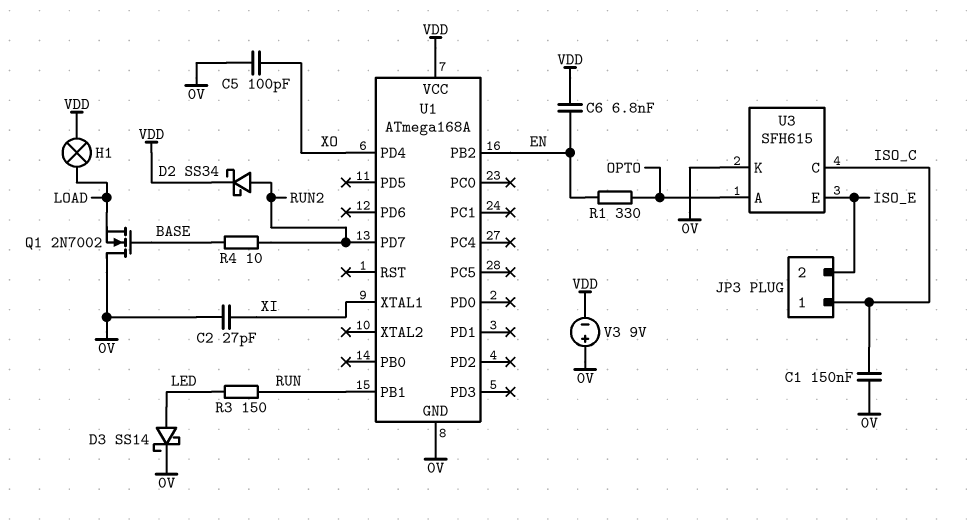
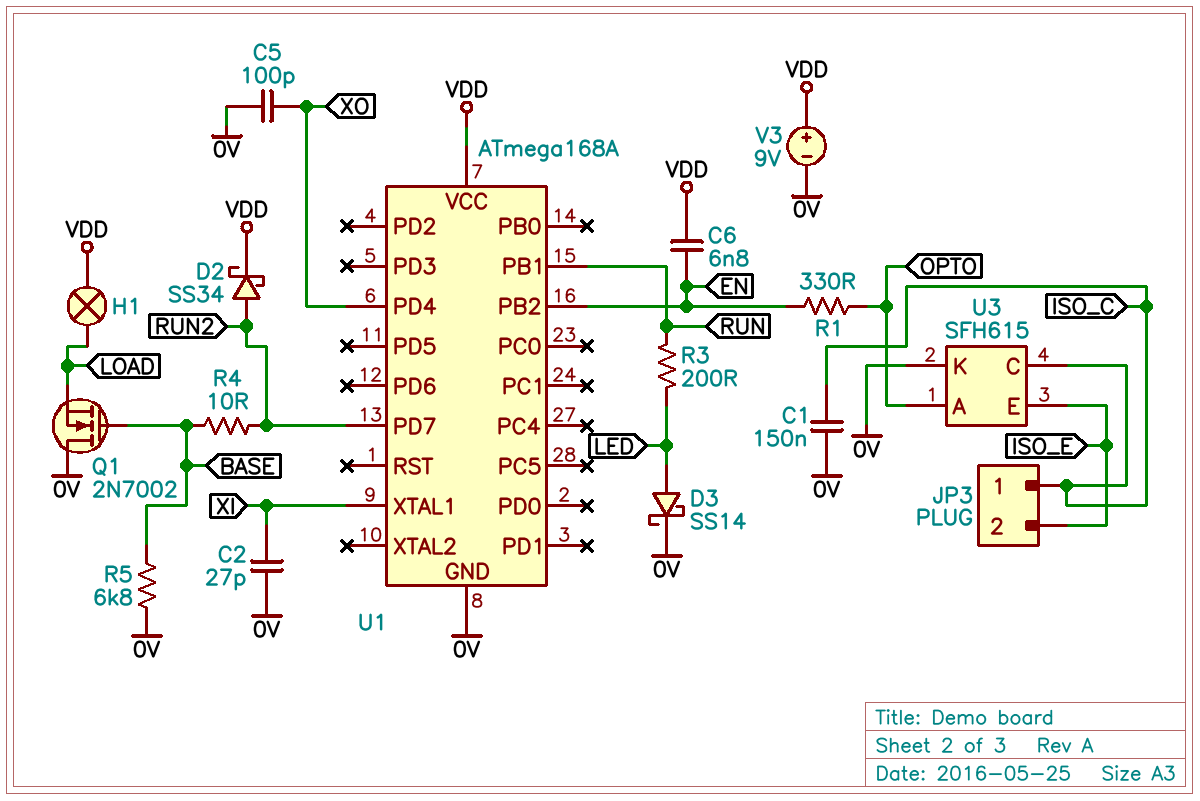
R3: 150 (LED, RUN) -> 200 (LED, RUN)
R5: none -> 6.8k (0V, BASE)
V3: 9V (plus 0V, minus VDD) -> 9V (plus VDD, minus 0V)

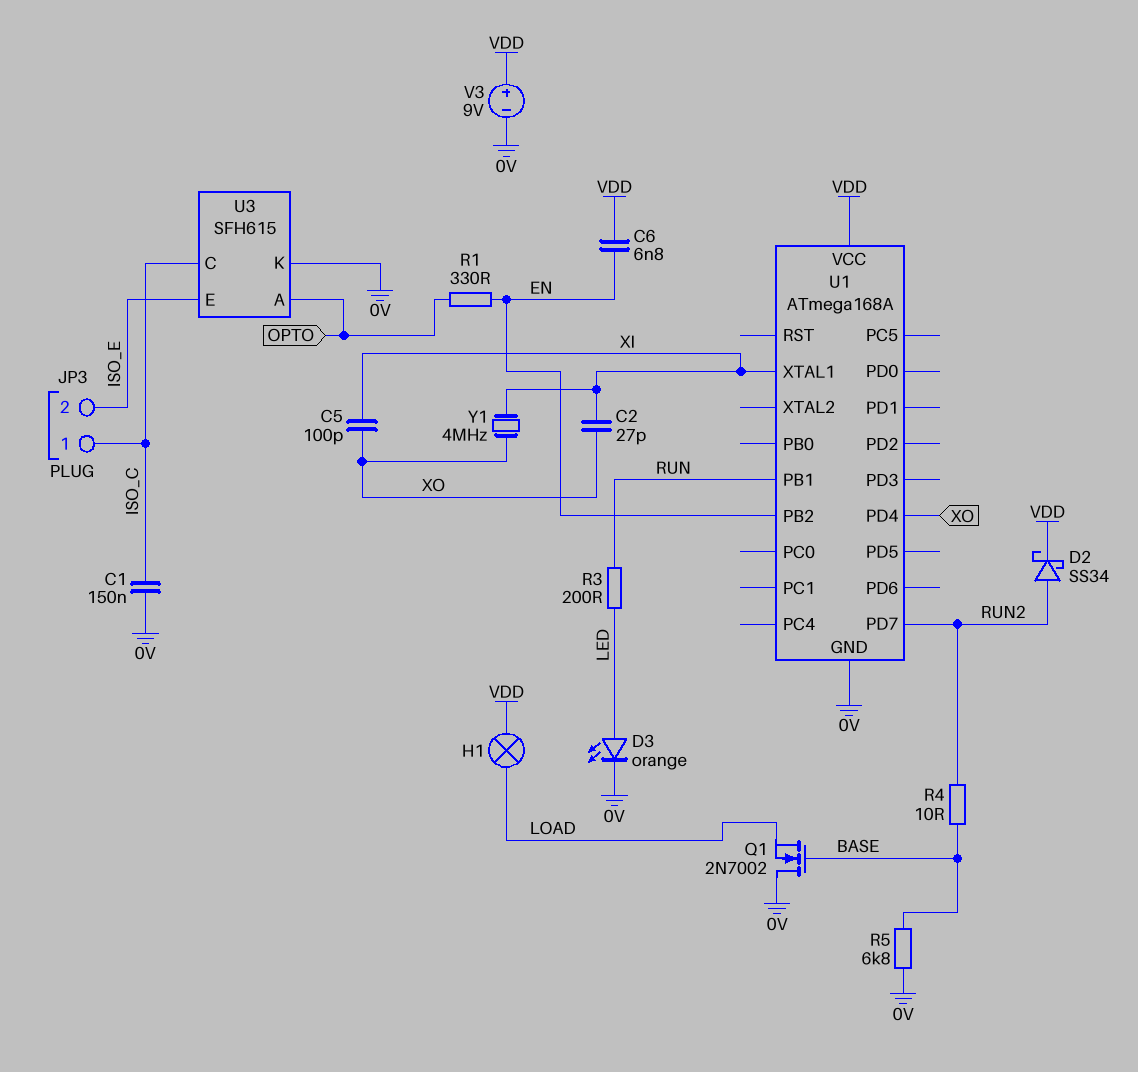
C2: 27pF (0V, XI) -> 27pF (XI, XO)
C5: 100pF (0V, XO) -> 100pF (XI, XO)
D3: schottky SS14 (A LED, K 0V) -> LED orange (A LED, K 0V)
Y1: none -> 4MHz (XI, XO)

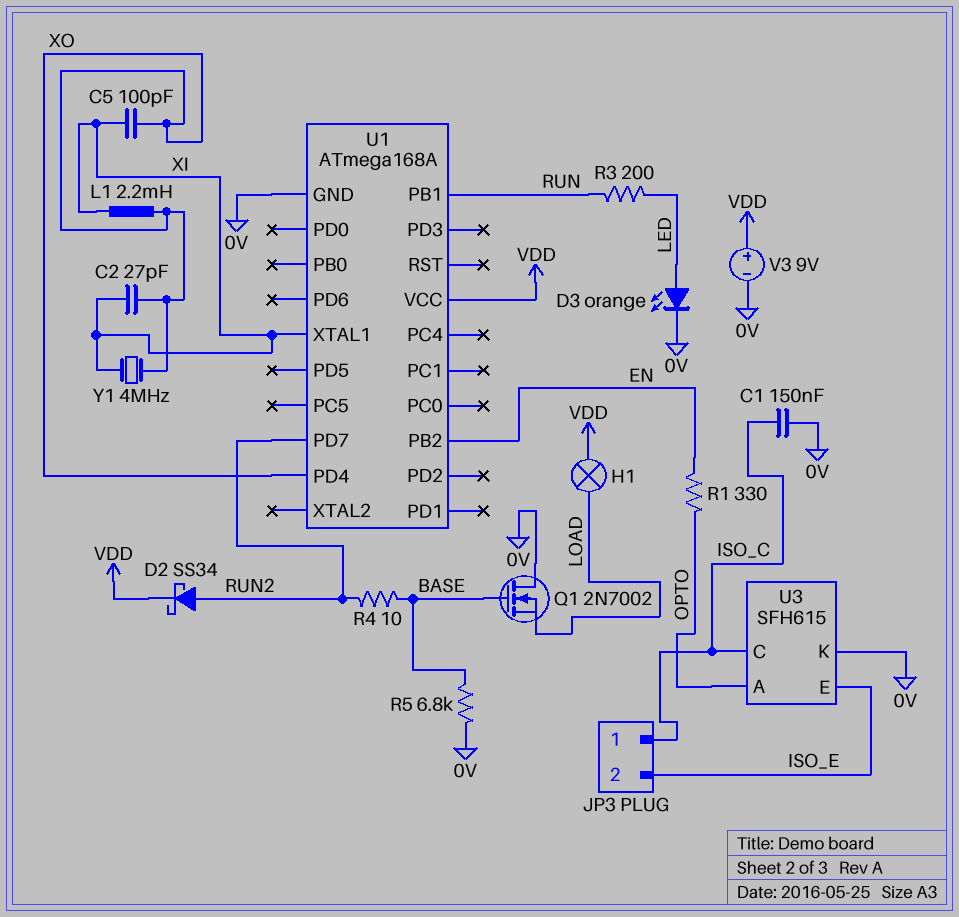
C6: 6.8nF (EN, VDD) -> none
L1: none -> 2.2mH (XI, XO)

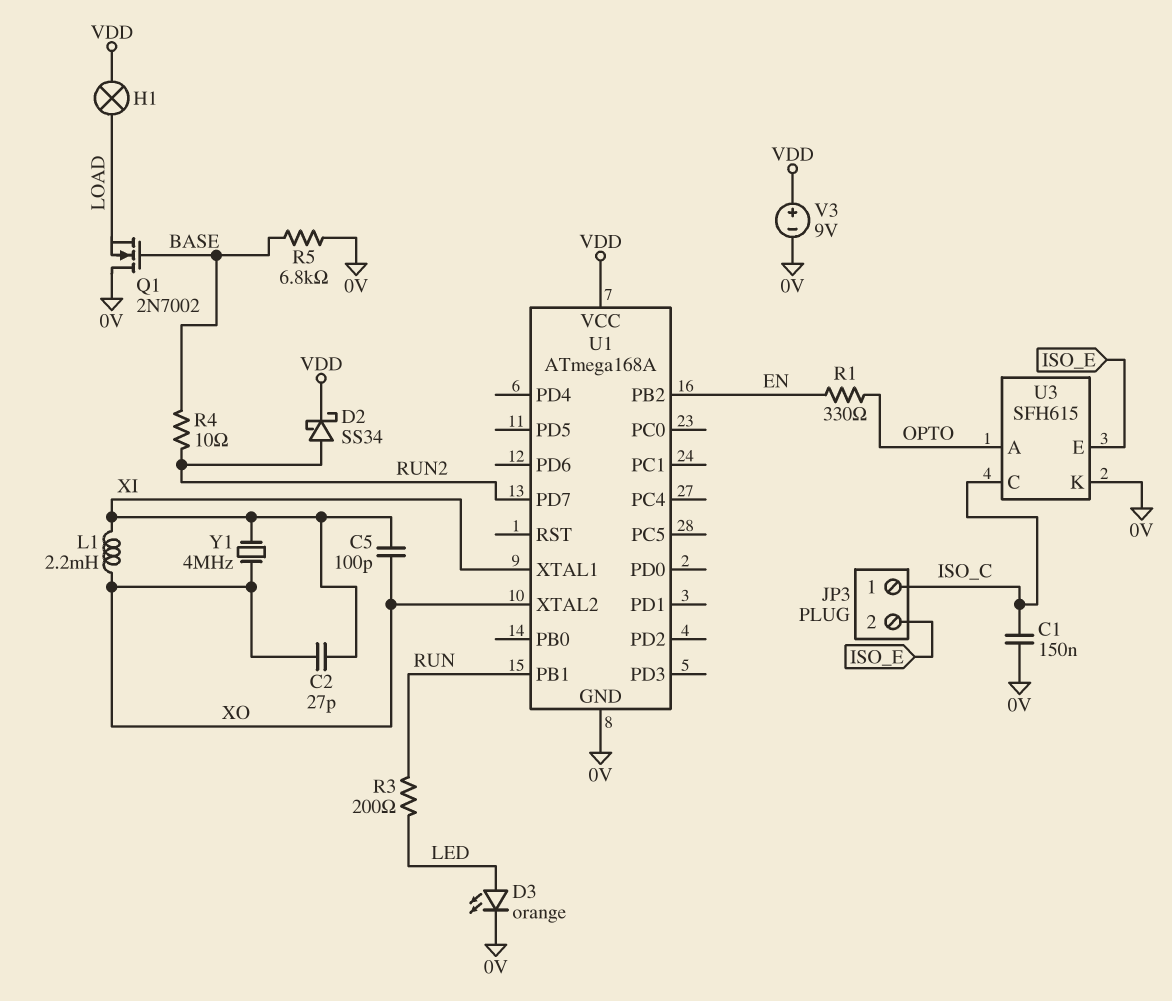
U1 pin PD4: XO -> none
U1 pin XTAL2: none -> XO

